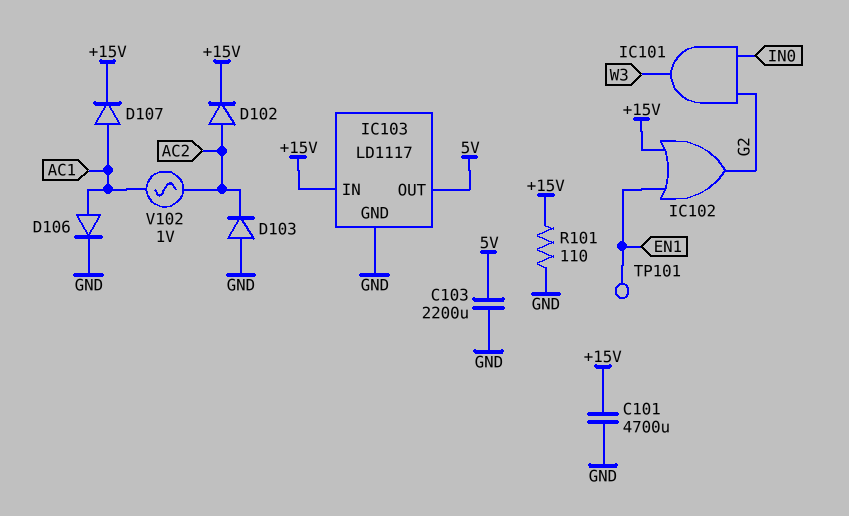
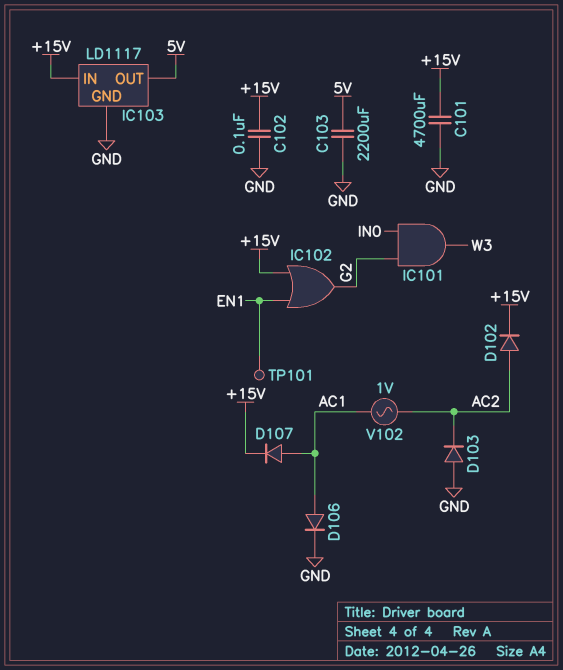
C102: none -> 100nF (+15V, GND)
R101: 110 (+15V, GND) -> none

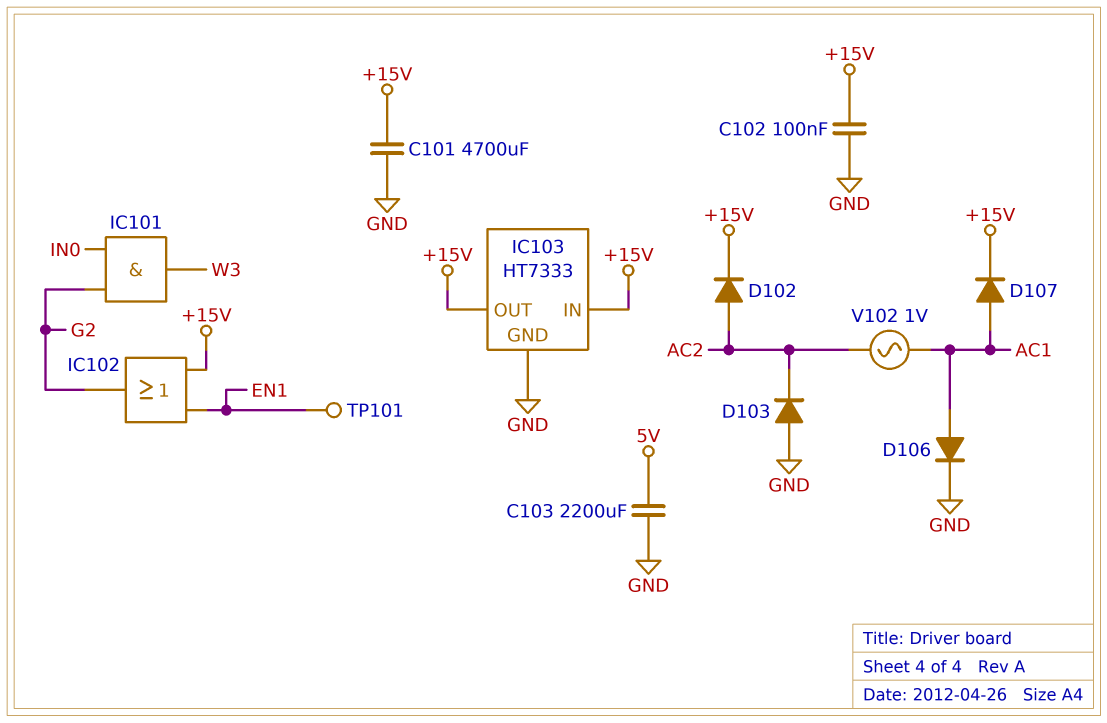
IC103: LD1117 -> HT7333
IC103 pin OUT: 5V -> +15V

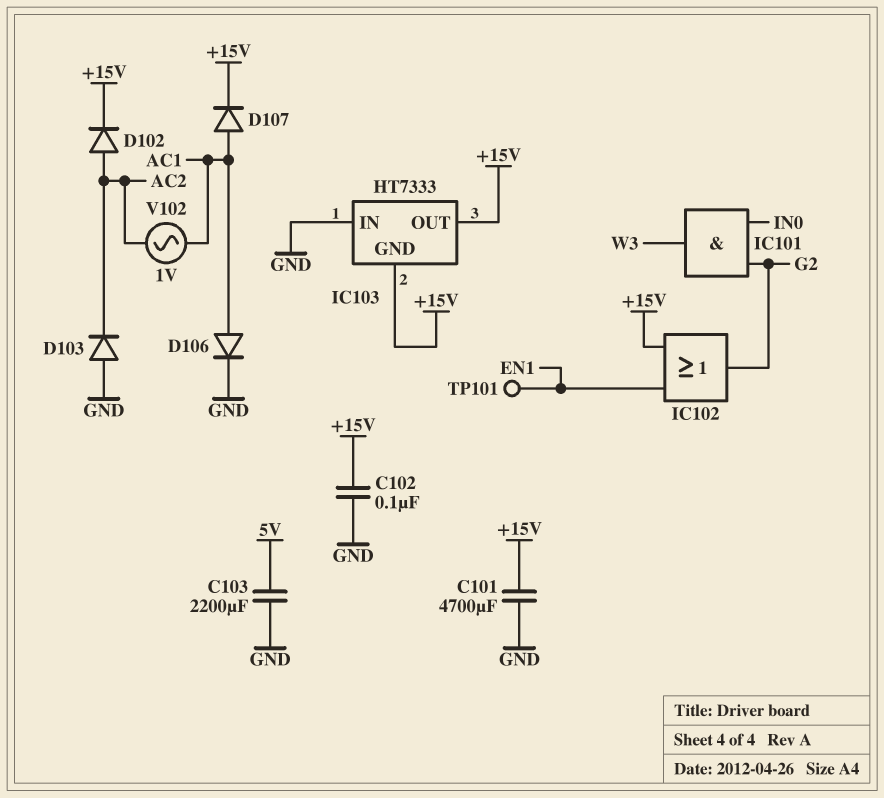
IC103 pin GND: GND -> +15V
IC103 pin IN: +15V -> GND

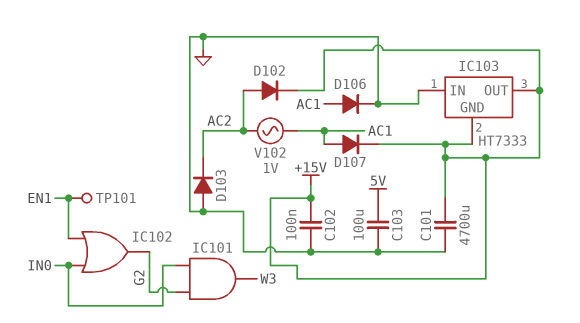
C103: 2200uF (5V, GND) -> 100uF (5V, GND)
IC102: OR (in +15V, in EN1, out G2) -> OR (in EN1, in IN0, out G2)

